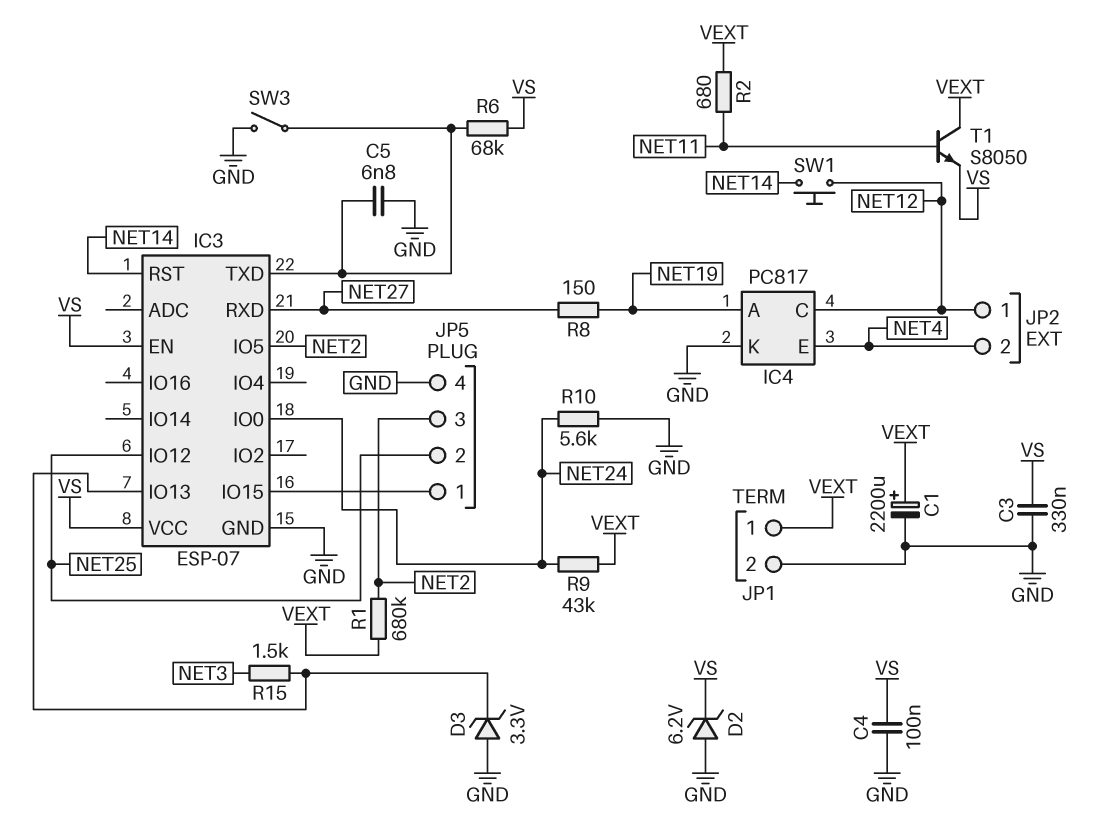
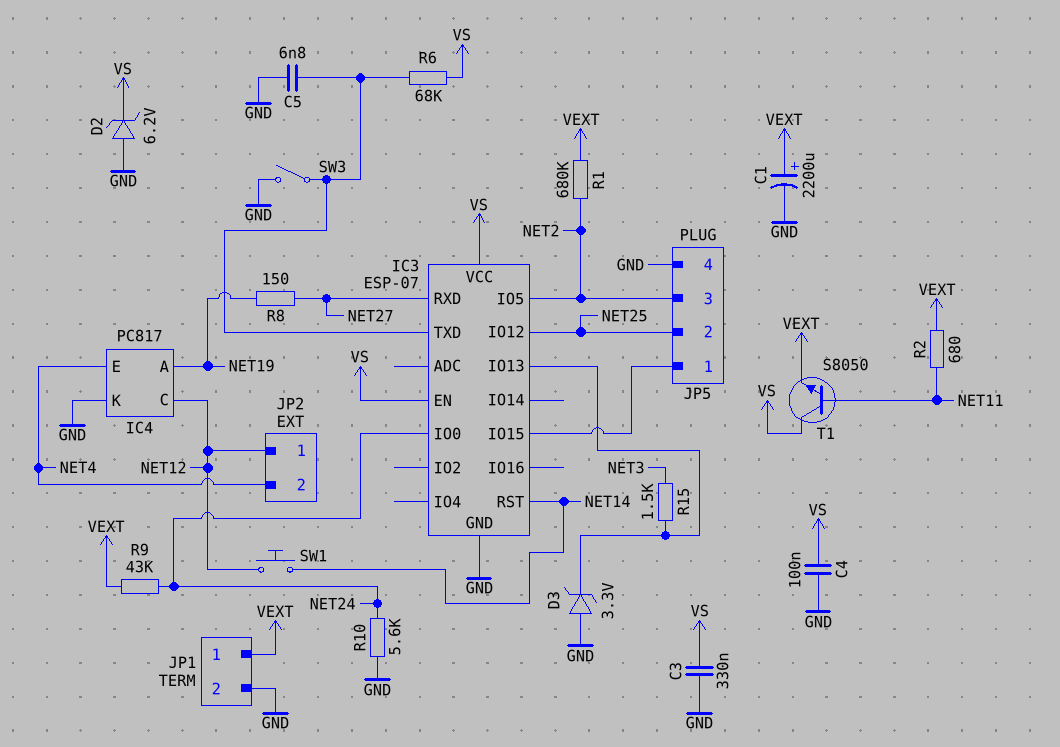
T1: NPN S8050 (B NET11, C VEXT, E VS) -> NPN S8050 (B NET11, C VS, E VEXT)

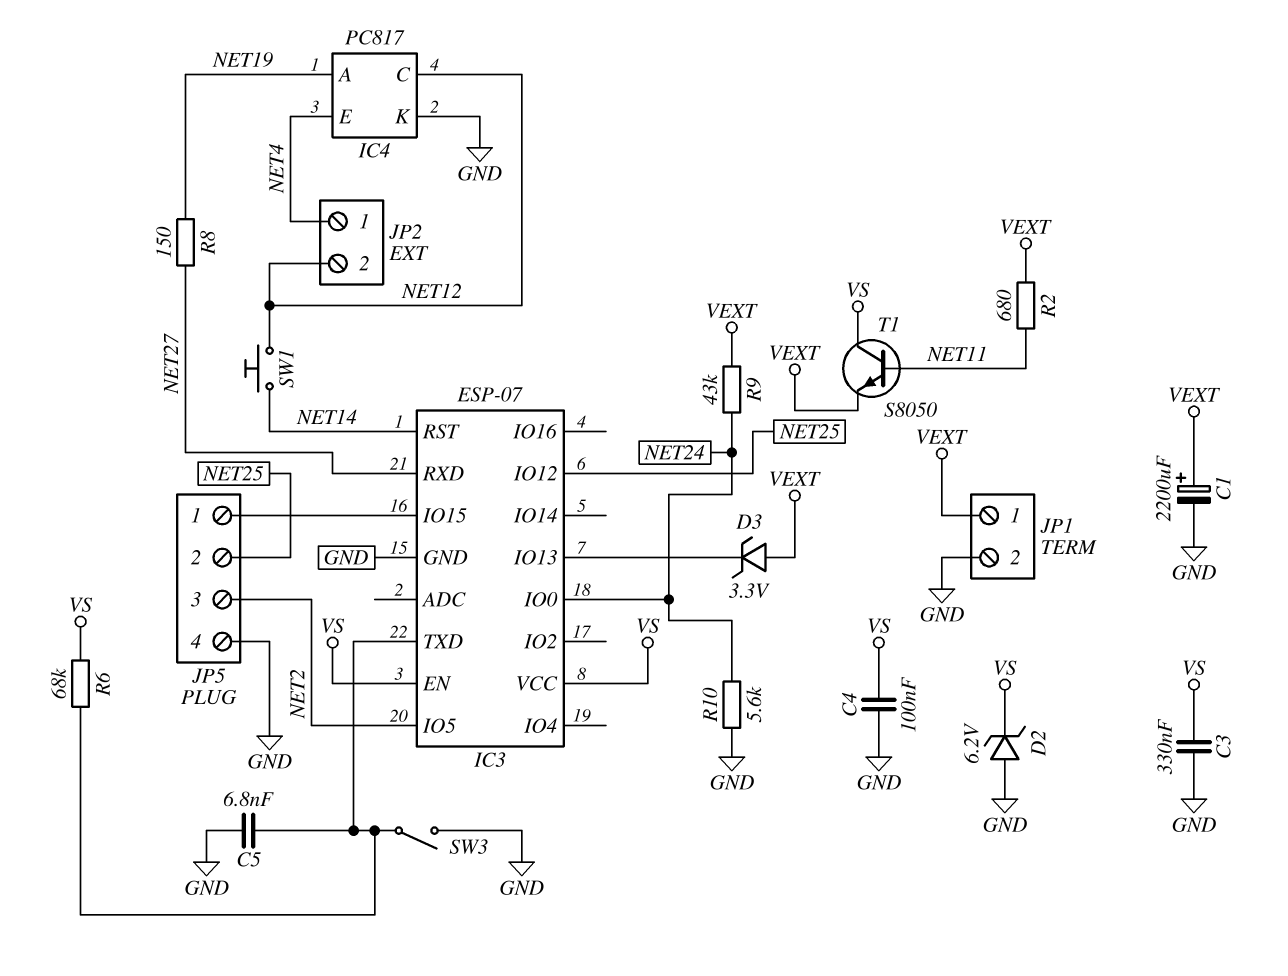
D3: zener 3.3V (A GND, K IC3/IO13) -> zener 3.3V (A VEXT, K IC3/IO13)
JP2 pin 1: NET12 -> NET4
JP2 pin 2: NET4 -> NET12
R1: 680k (NET2, VEXT) -> none
R15: 1.5k (IC3/IO13, NET3) -> none

